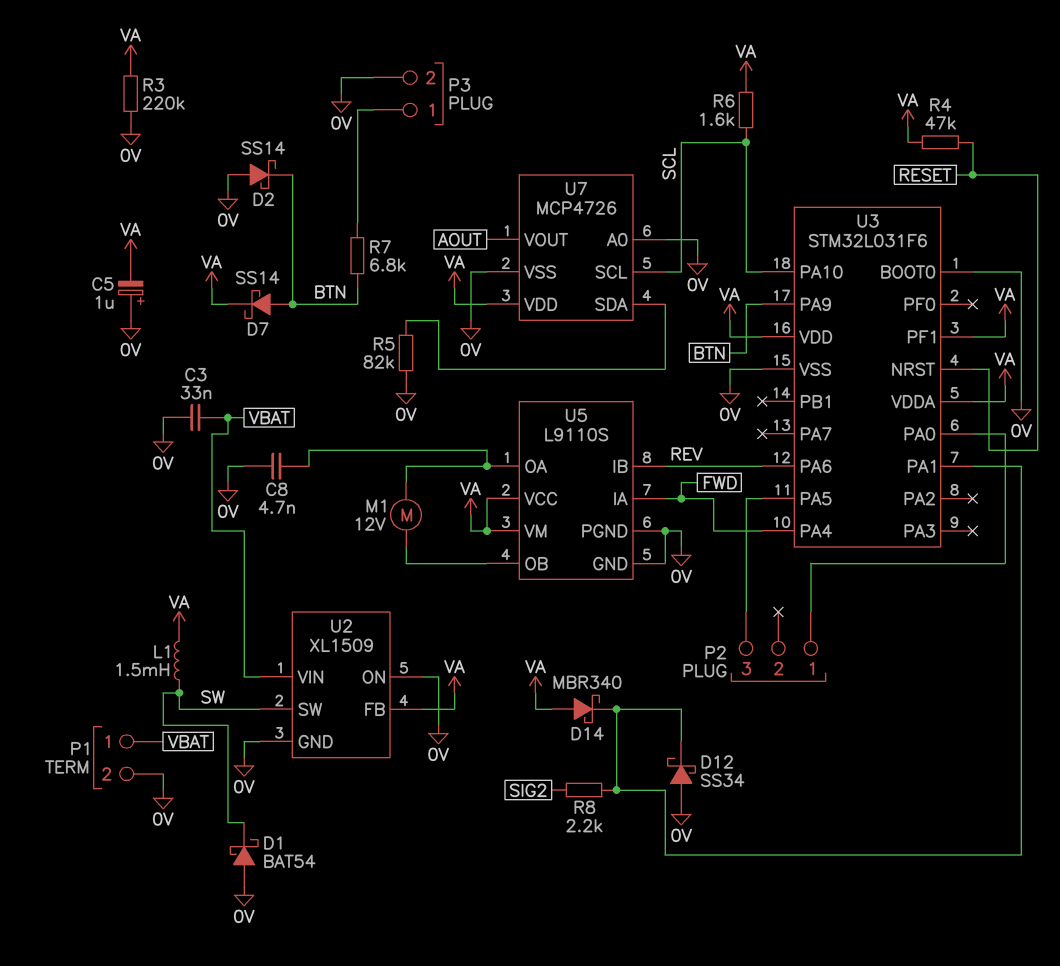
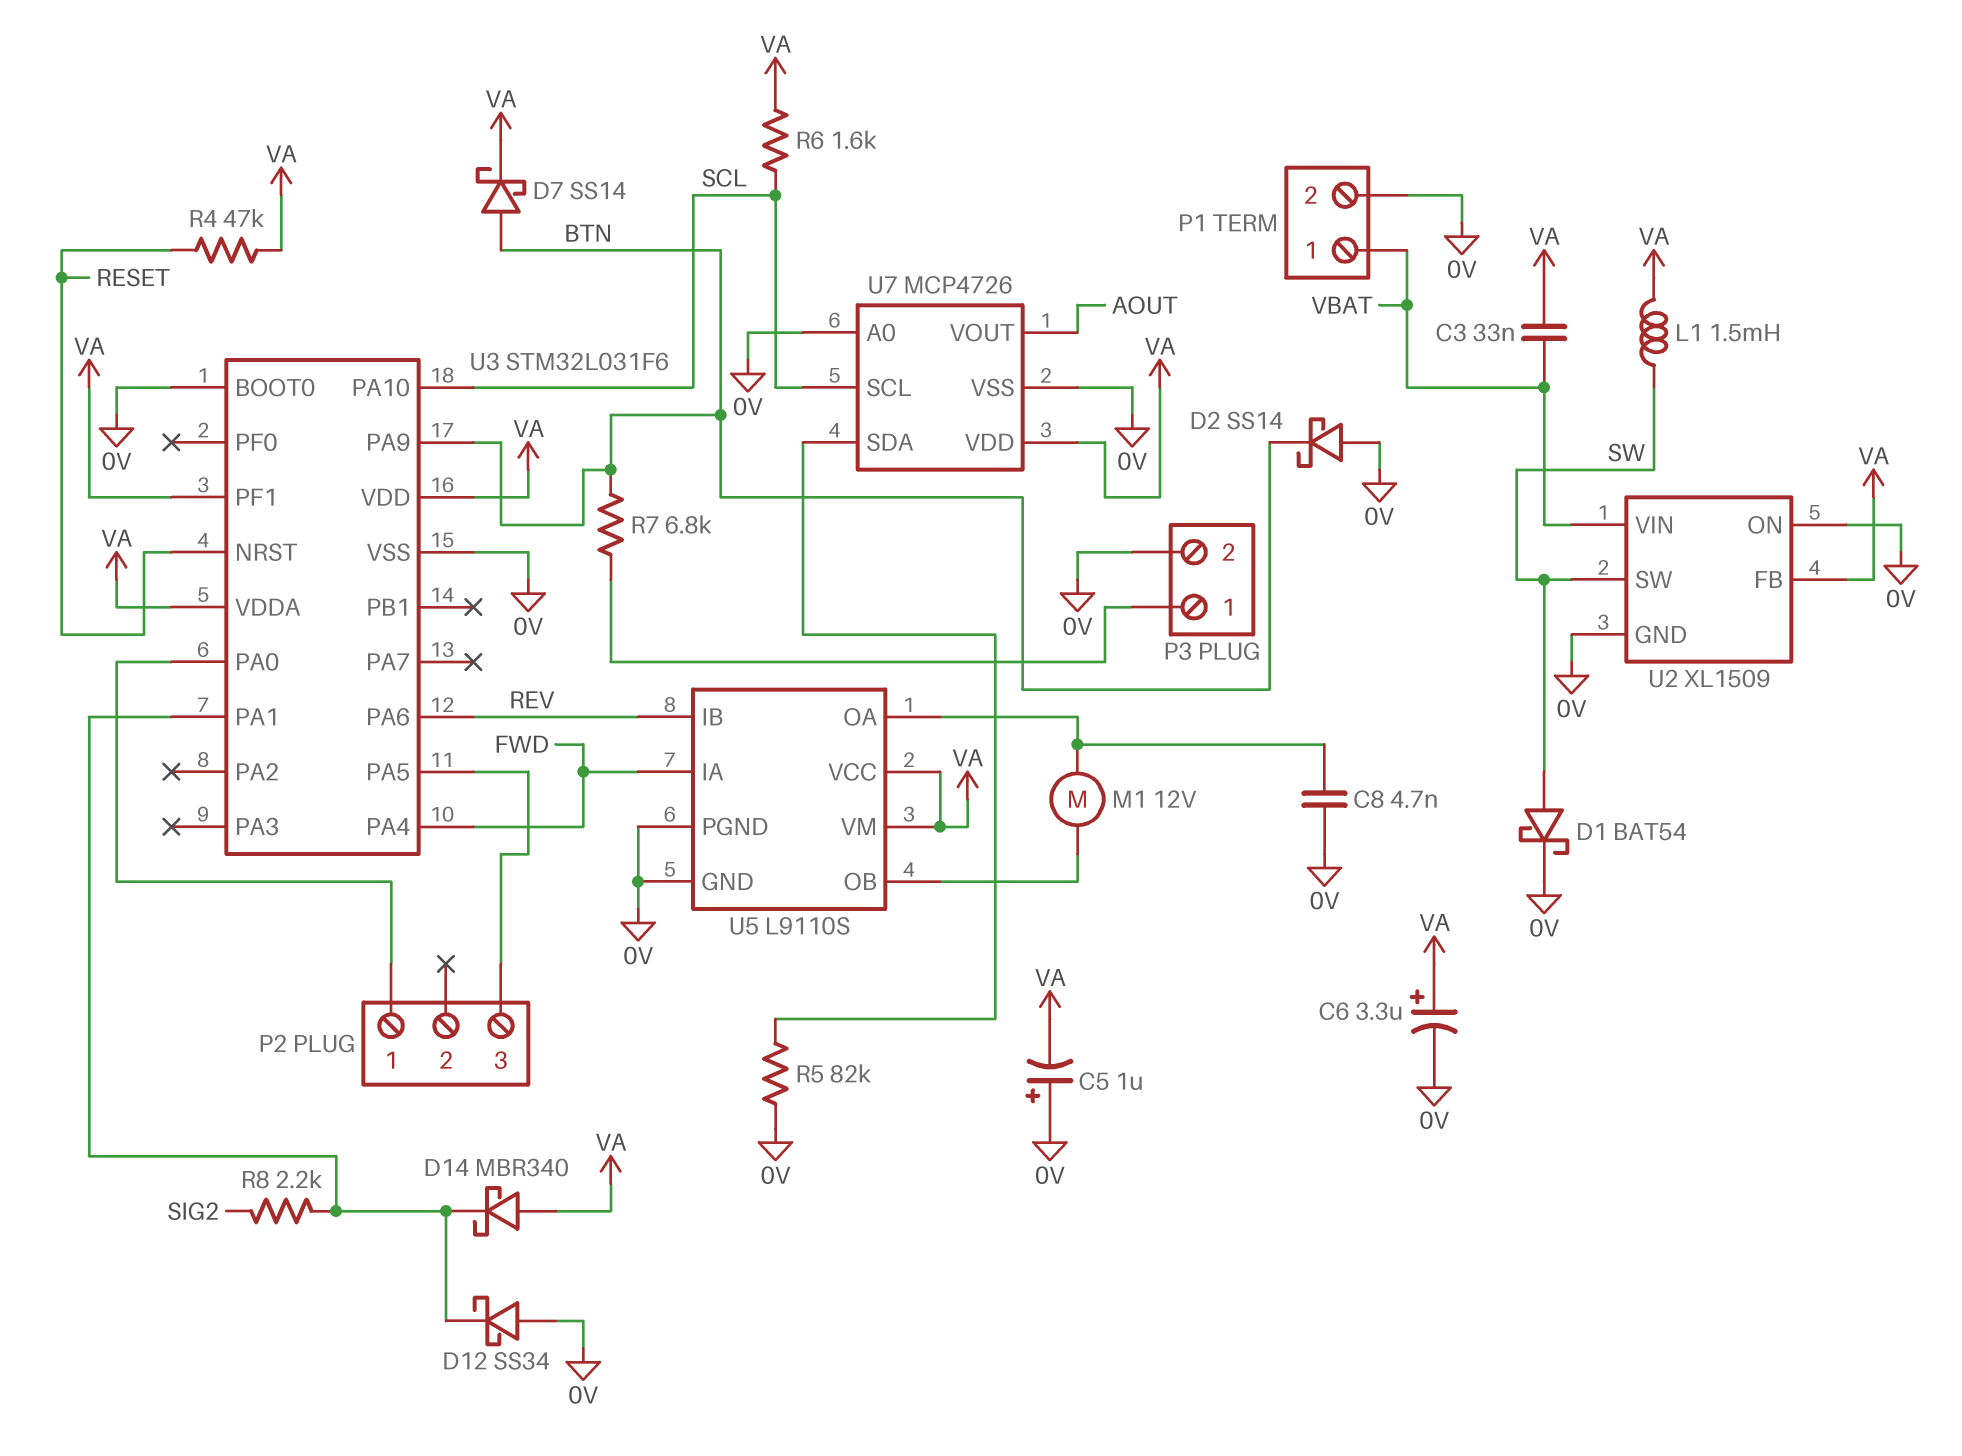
C3: 33nF (0V, VBAT) -> 33nF (VA, VBAT)
C6: none -> 3.3uF (plus VA, minus 0V)
D1: schottky BAT54 (A 0V, K SW) -> schottky BAT54 (A SW, K 0V)
R3: 220k (0V, VA) -> none

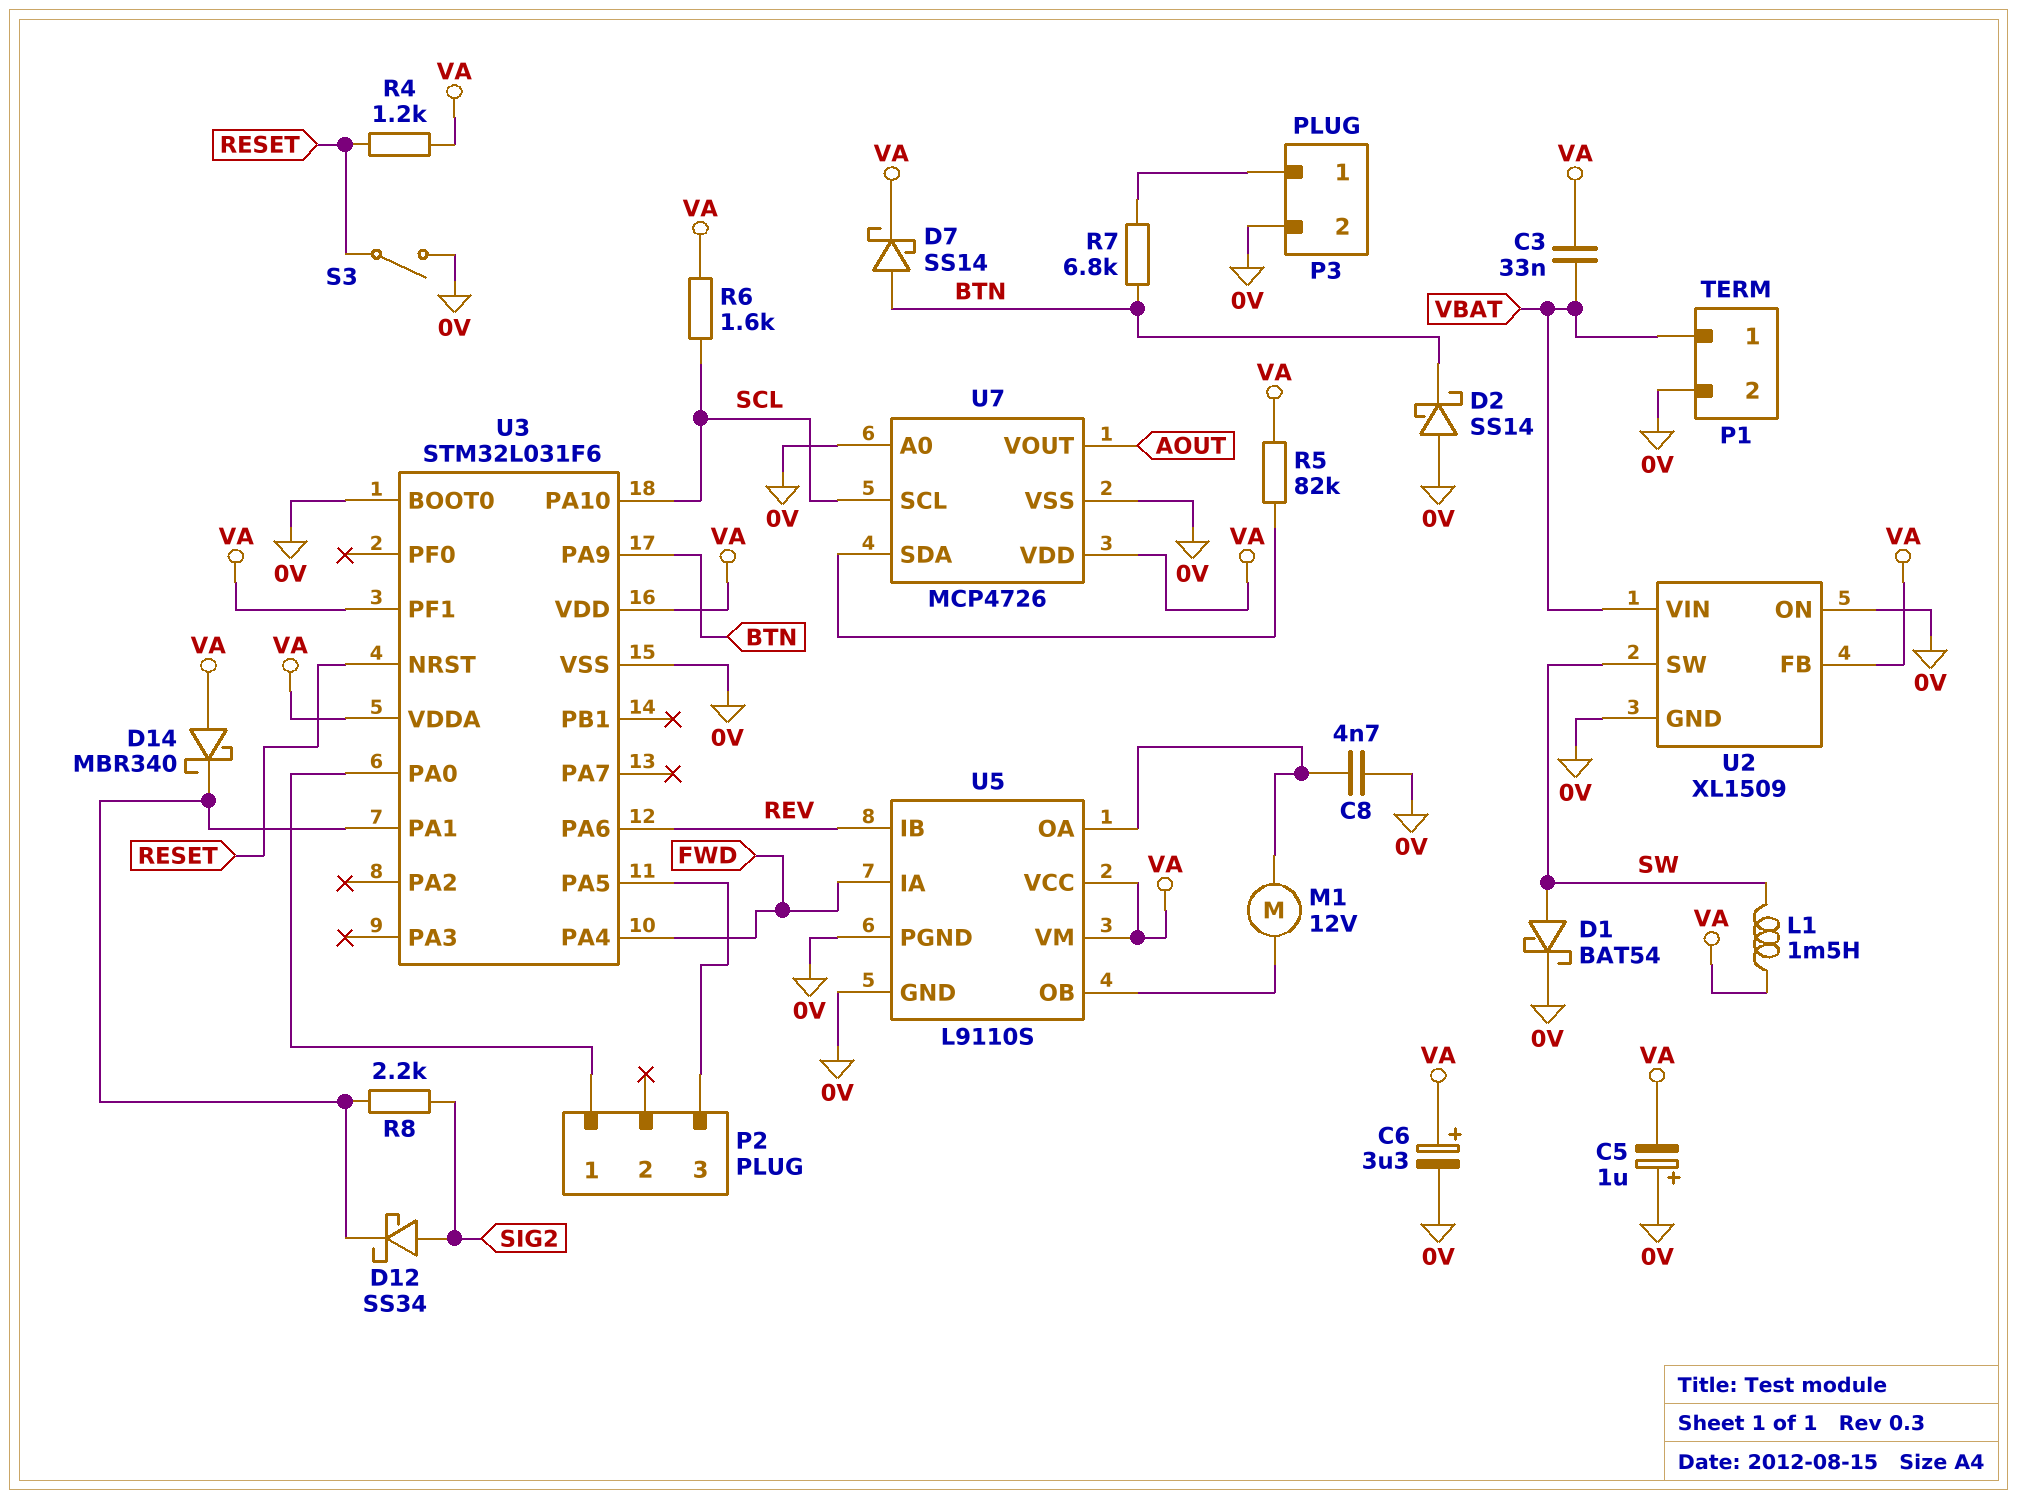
D12: schottky SS34 (A 0V, K U3/PA1) -> schottky SS34 (A SIG2, K U3/PA1)
R4: 47k (RESET, VA) -> 1.2k (RESET, VA)
R5: 82k (0V, U7/SDA) -> 82k (U7/SDA, VA)
S3: none -> switch (0V, RESET)

